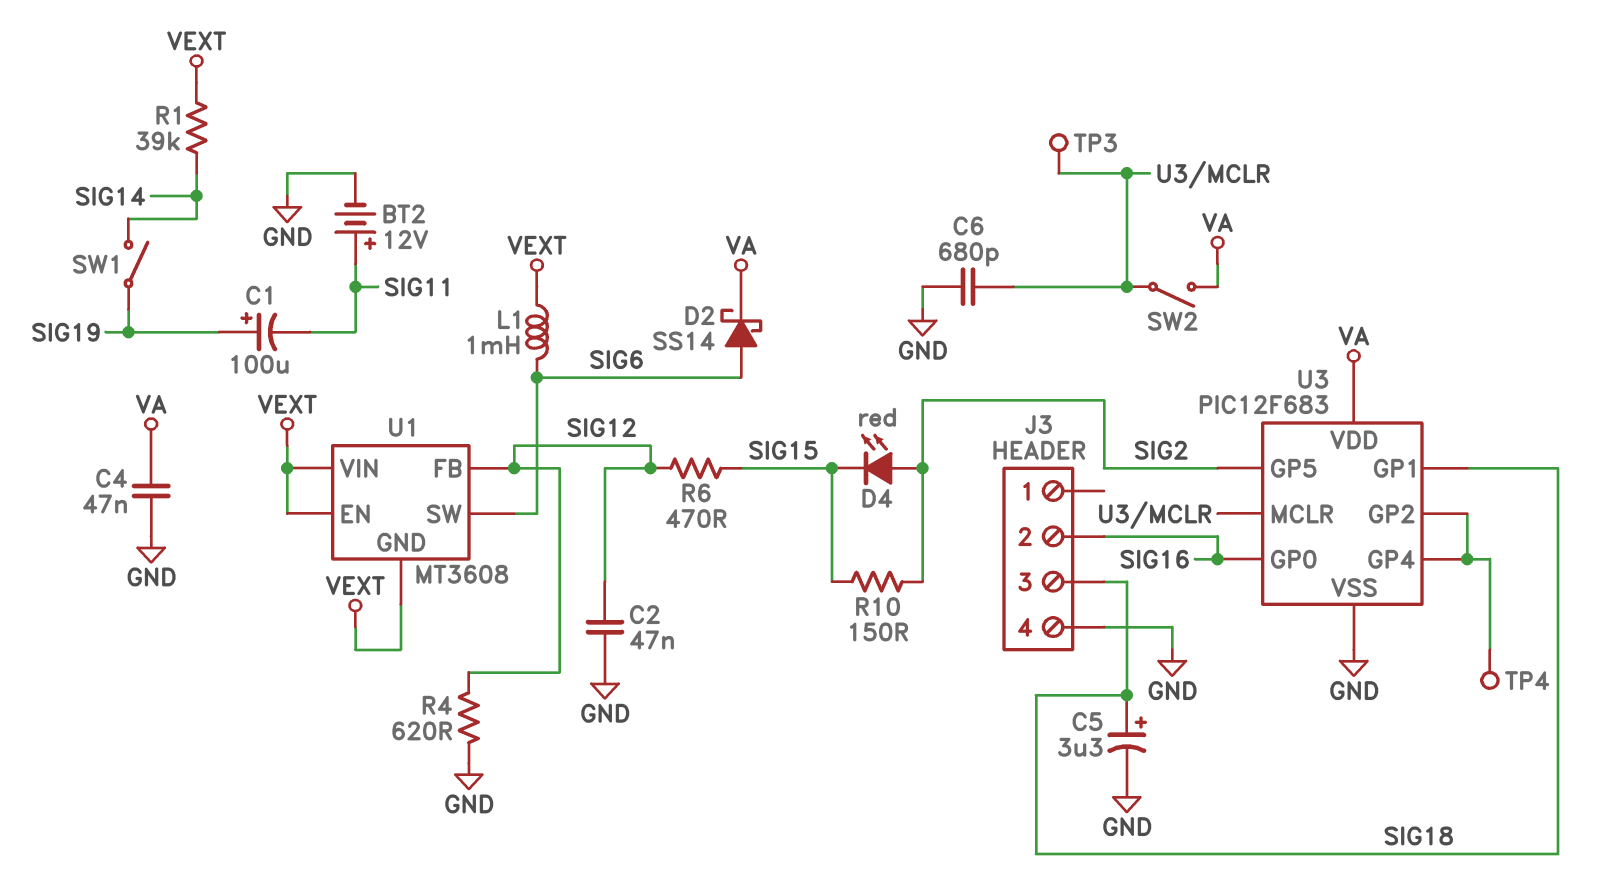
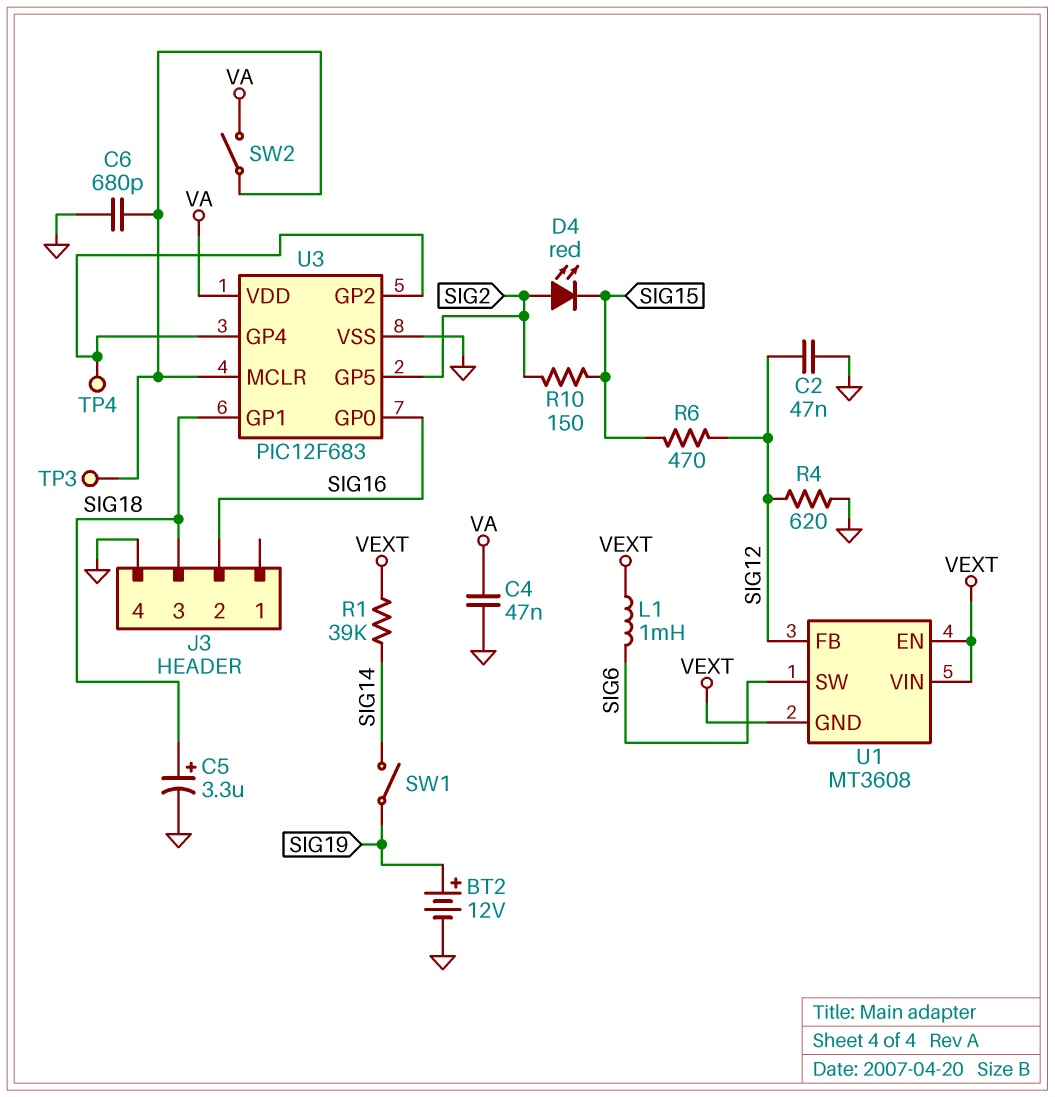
BT2: 12V (plus SIG11, minus GND) -> 12V (plus SIG19, minus GND)
C1: 100uF (plus SIG19, minus SIG11) -> none
D2: schottky SS14 (A SIG6, K VA) -> none

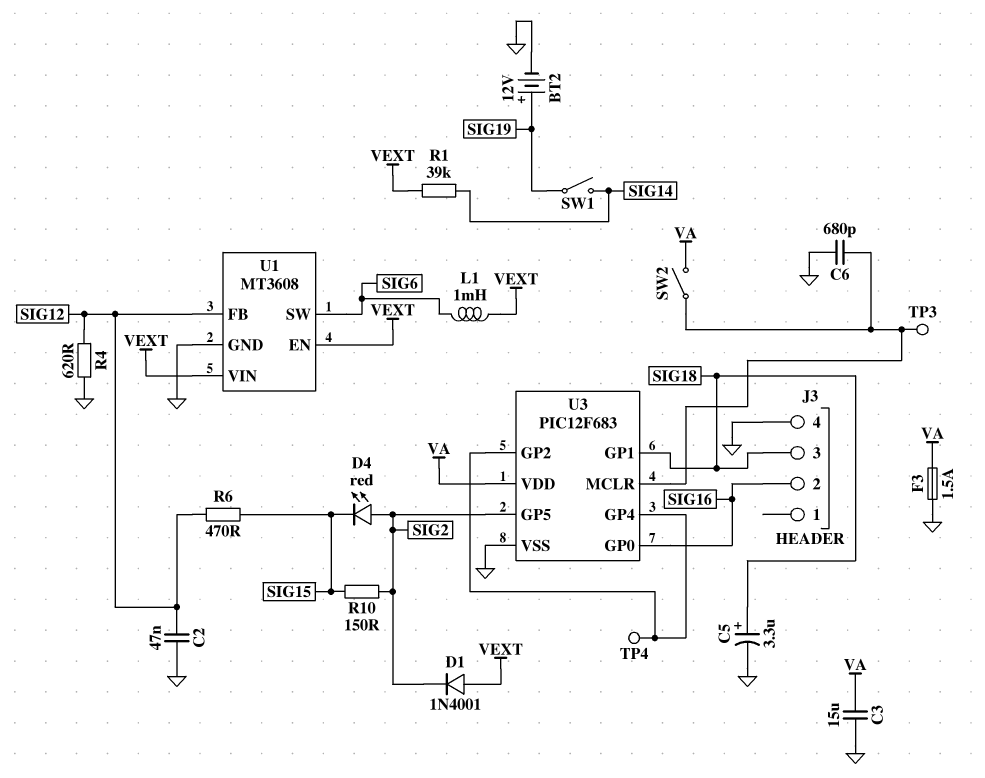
C3: none -> 15uF (GND, VA)
C4: 47nF (GND, VA) -> none
D1: none -> diode 1N4001 (A VEXT, K SIG2)
F3: none -> 1.5A (GND, VA)
U1 pin GND: VEXT -> GND

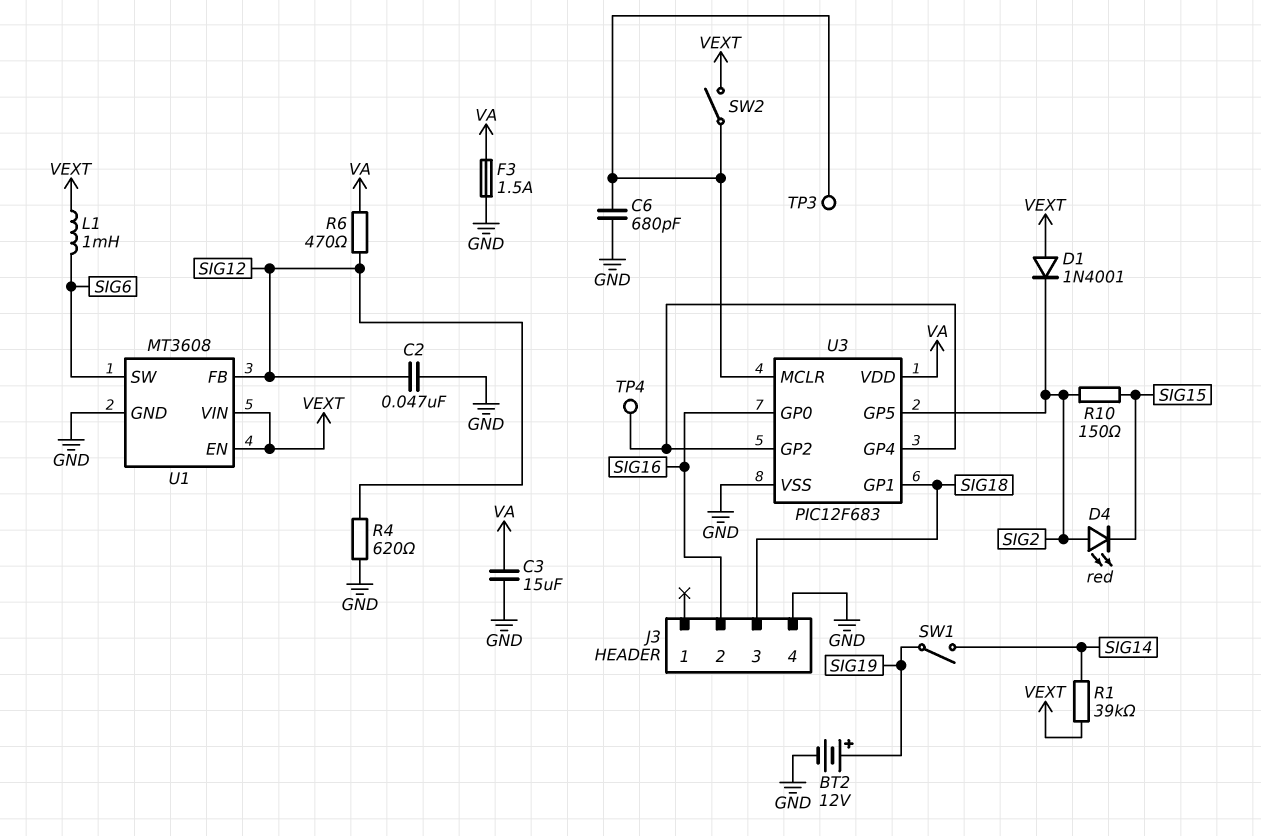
C5: 3.3uF (plus SIG18, minus GND) -> none
R6: 470 (SIG12, SIG15) -> 470 (SIG12, VA)
SW2: switch (U3/MCLR, VA) -> switch (U3/MCLR, VEXT)

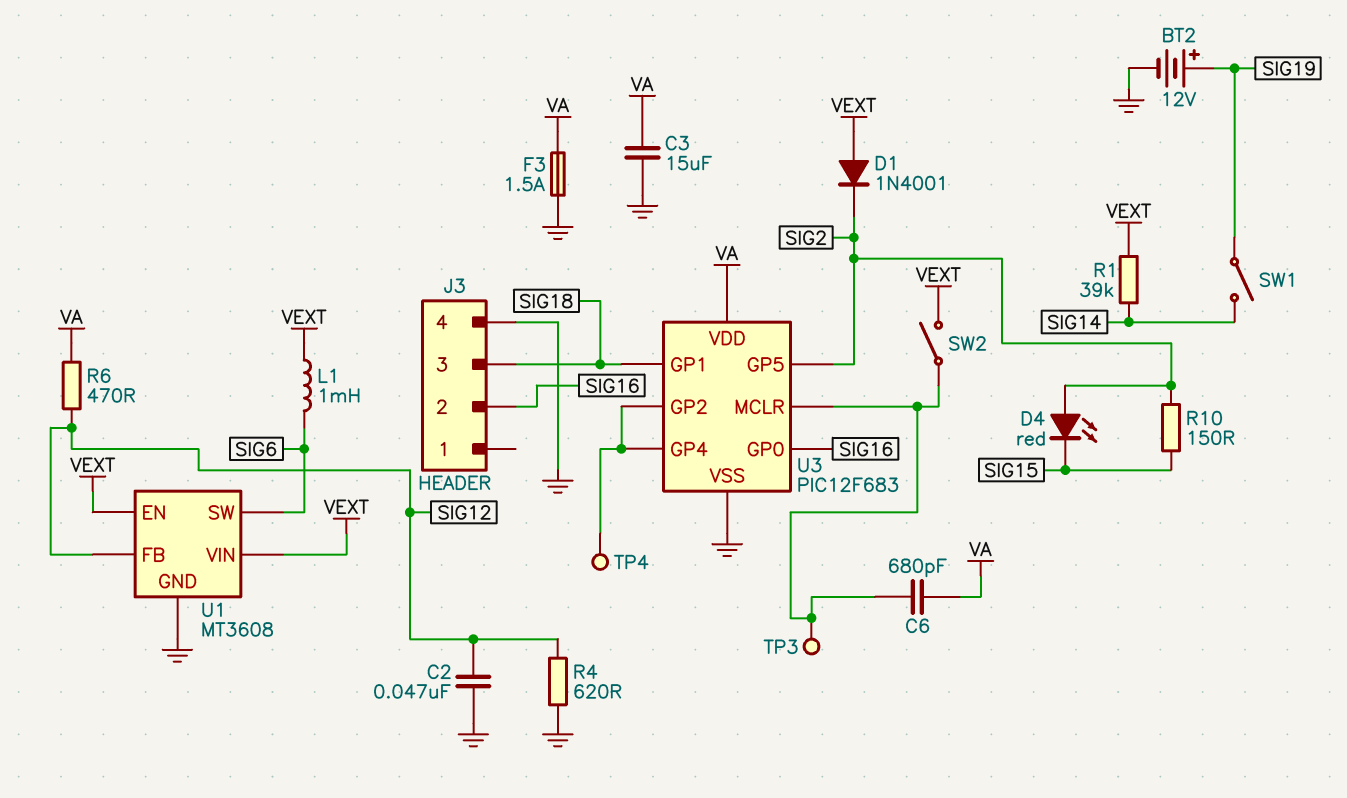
C6: 680pF (GND, U3/MCLR) -> 680pF (U3/MCLR, VA)

